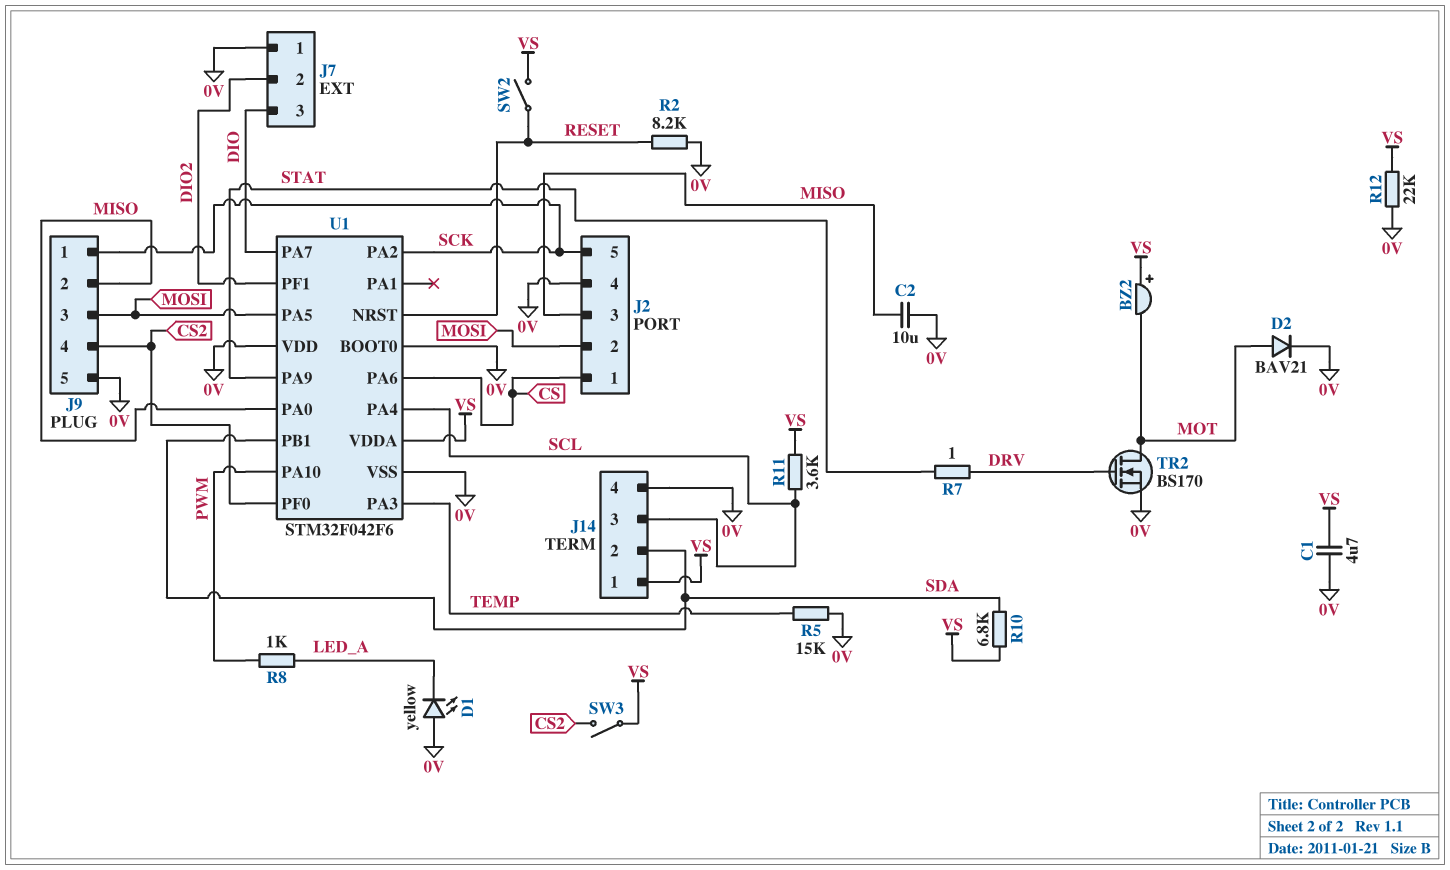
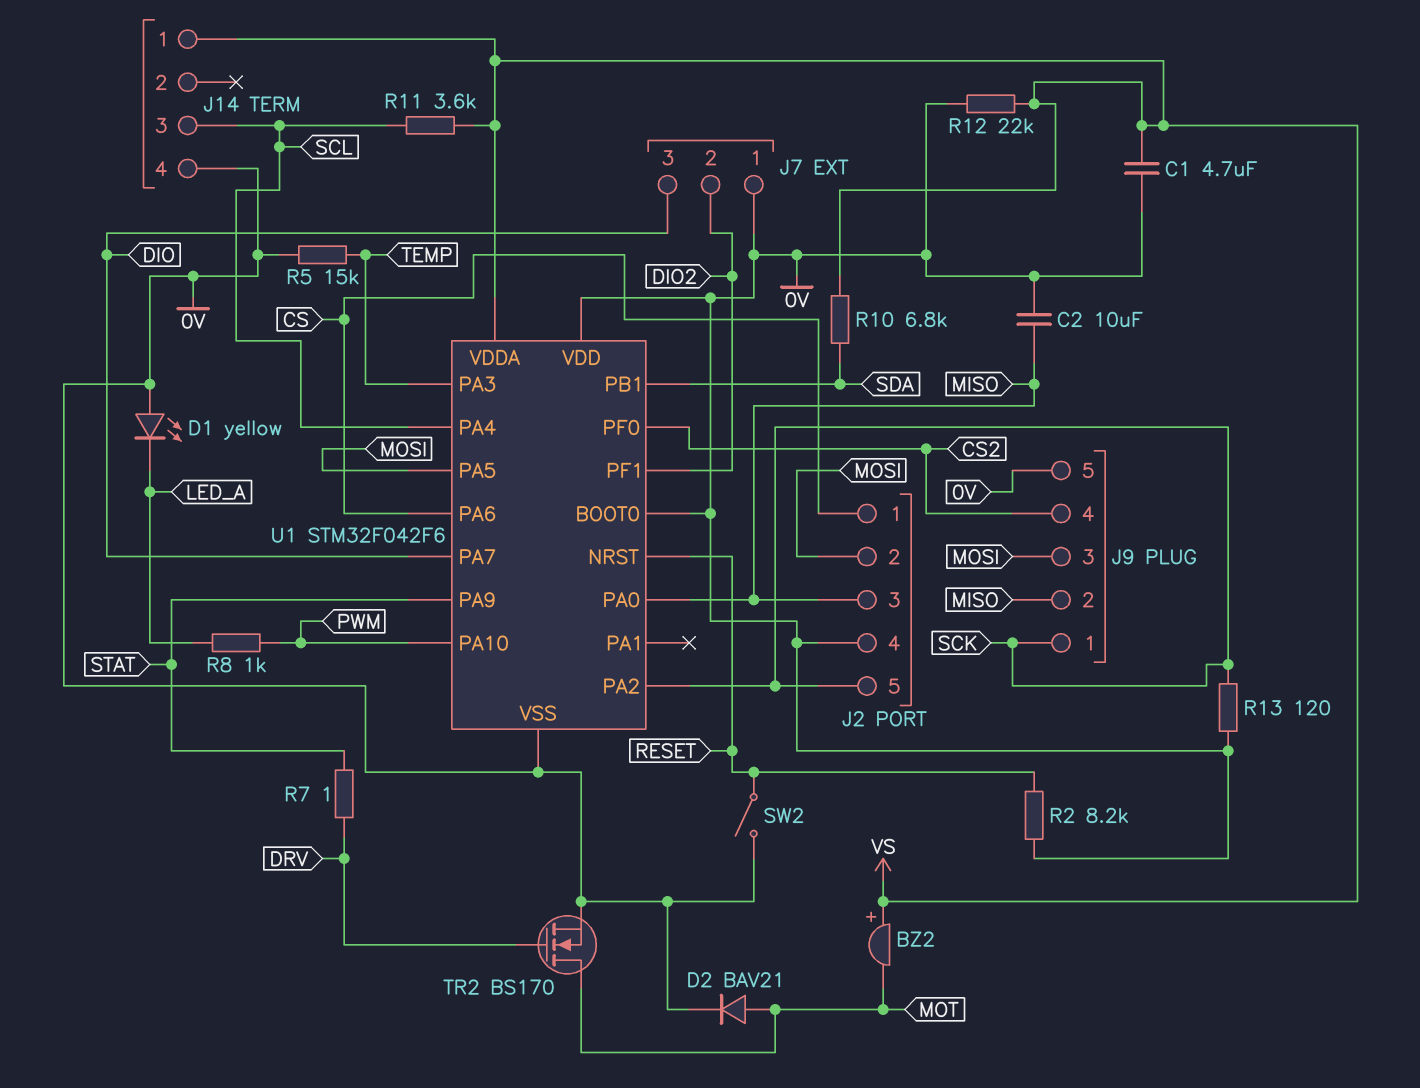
J14 pin 2: SDA -> none
R13: none -> 120 (0V, SCK)
SW2: switch (RESET, VS) -> switch (0V, RESET)
SW3: switch (CS2, VS) -> none

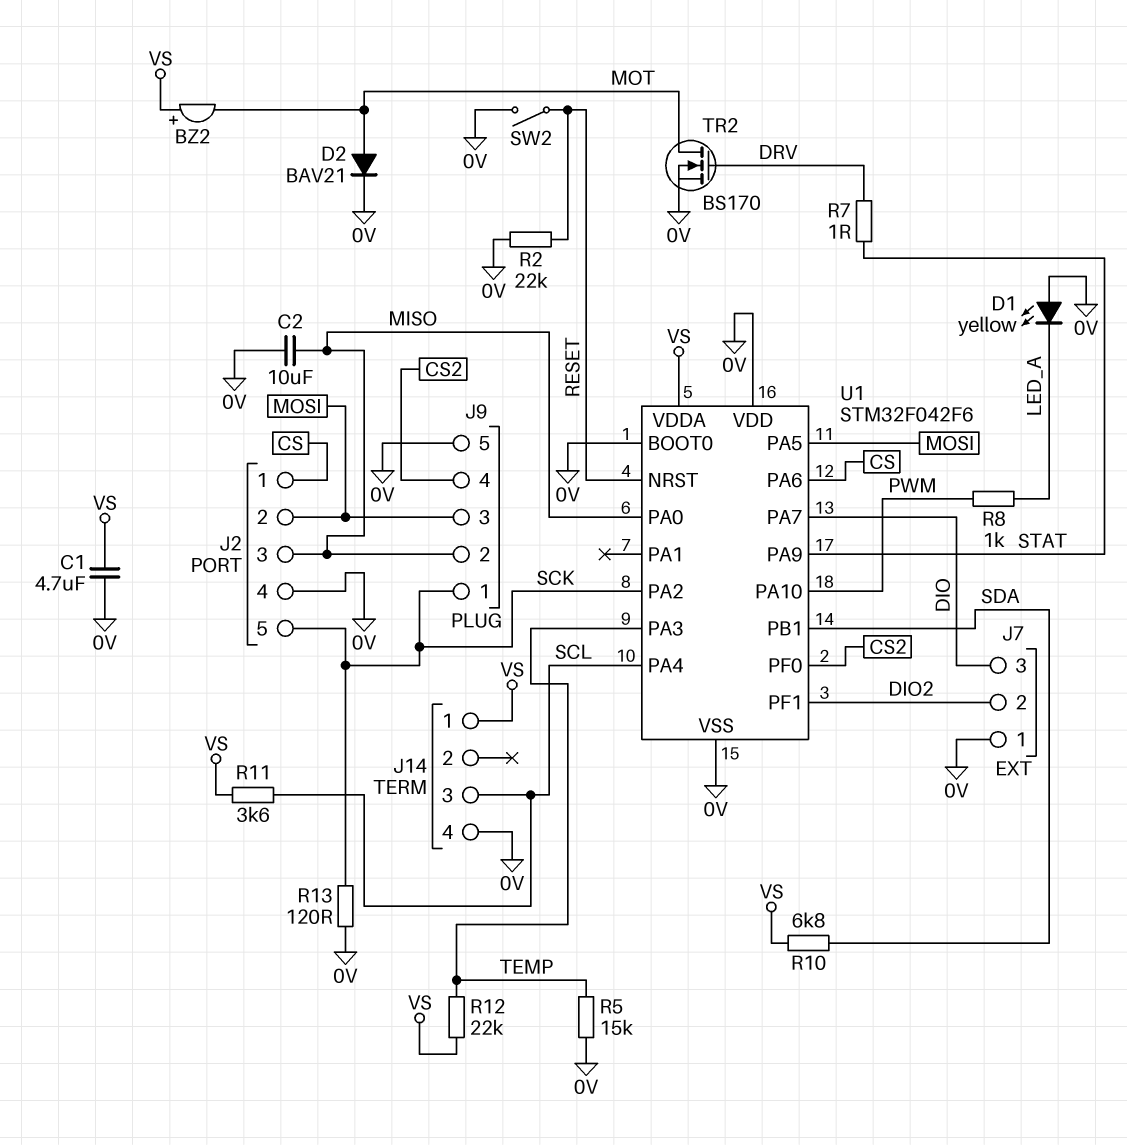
R2: 8.2k (0V, RESET) -> 22k (0V, RESET)
R12: 22k (0V, VS) -> 22k (TEMP, VS)

